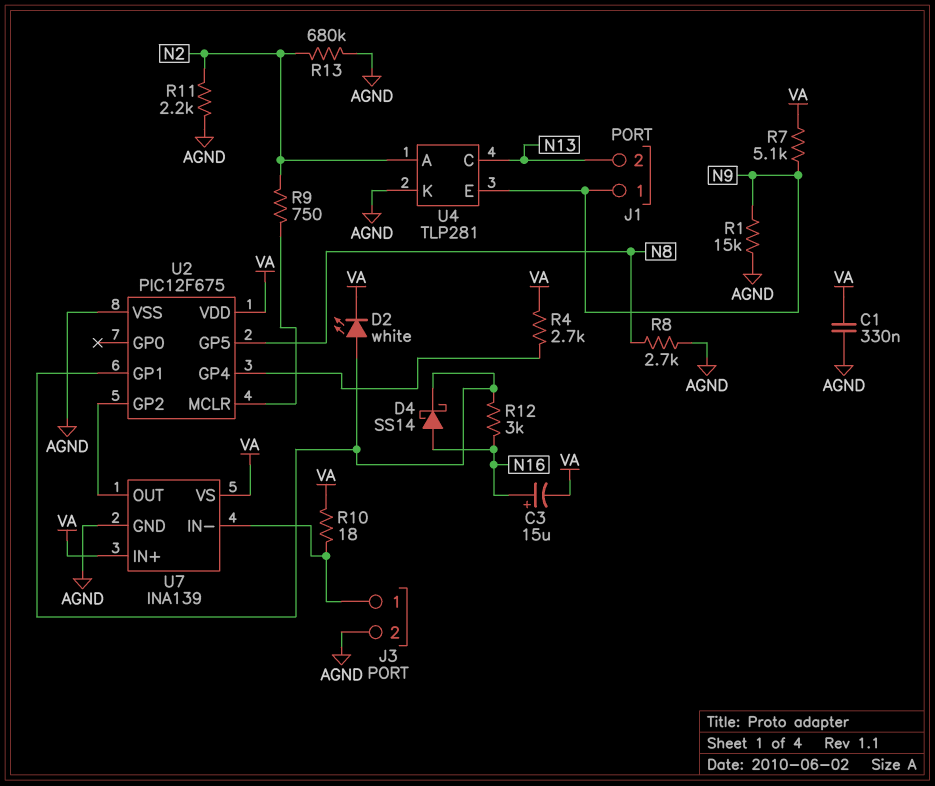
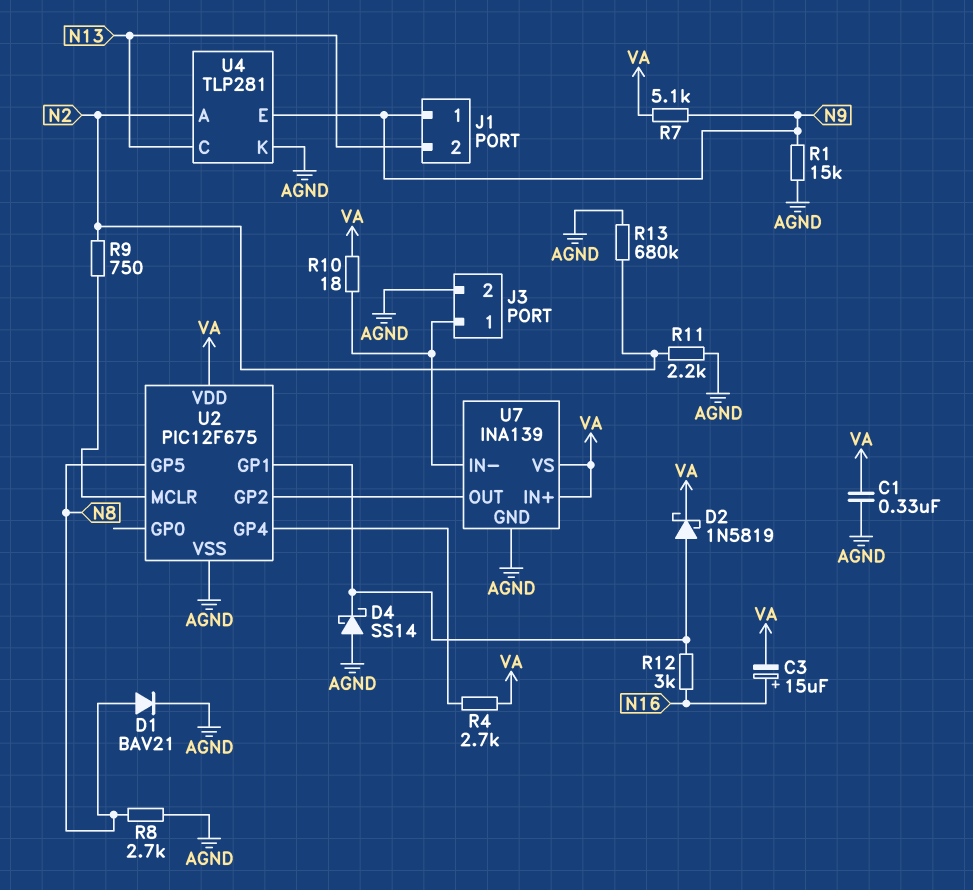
D1: none -> diode BAV21 (A N8, K AGND)
D2: LED white (A U2/GP1, K VA) -> schottky 1N5819 (A U2/GP1, K VA)
D4: schottky SS14 (A N16, K U2/GP1) -> schottky SS14 (A AGND, K U2/GP1)

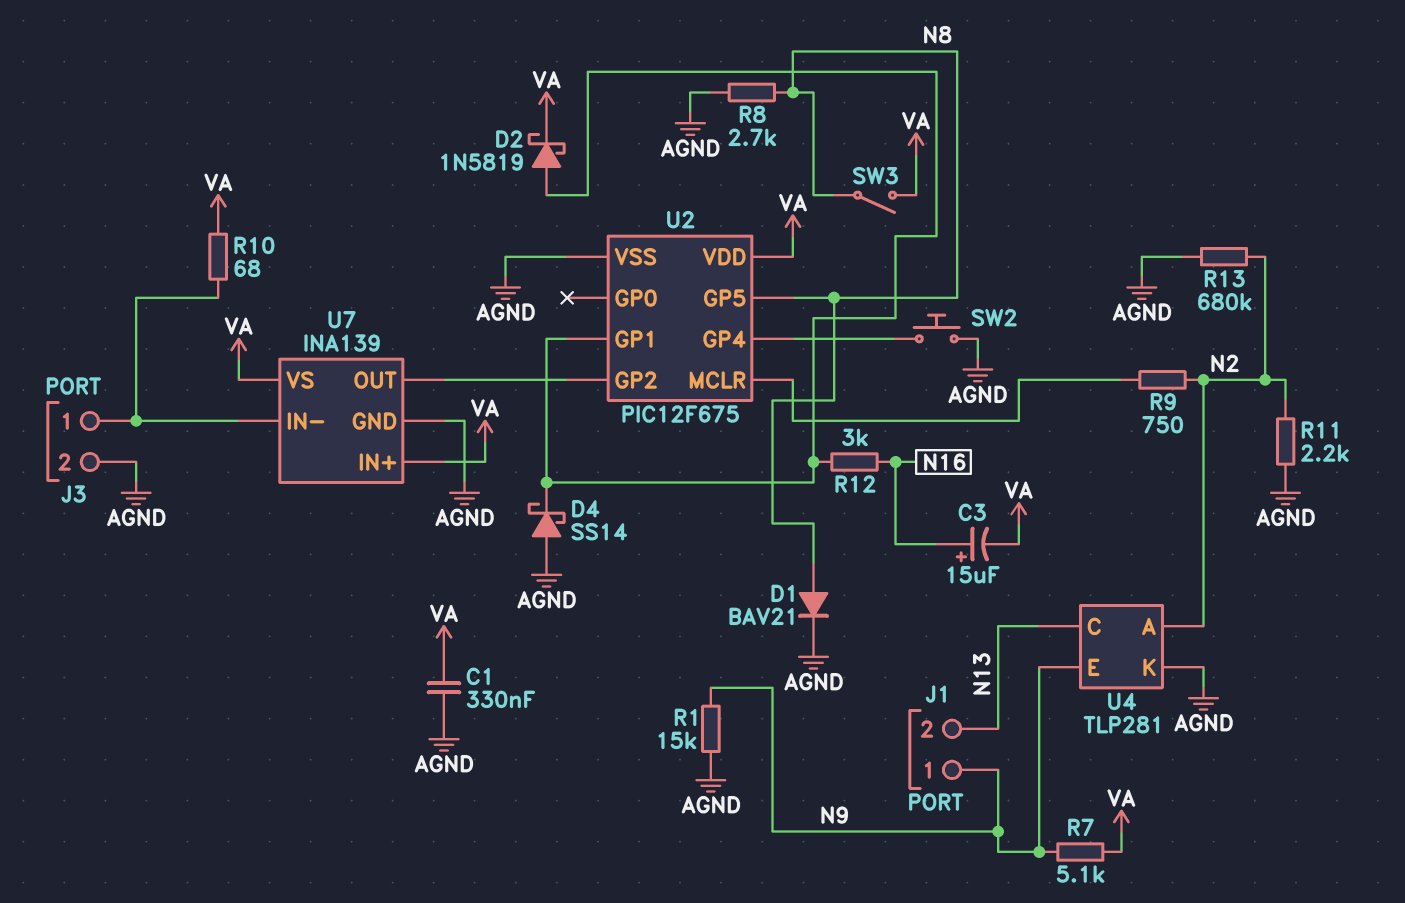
R4: 2.7k (U2/GP4, VA) -> none
R10: 18 (J3/1, VA) -> 68 (J3/1, VA)
SW2: none -> button (AGND, U2/GP4)
SW3: none -> switch (N8, VA)

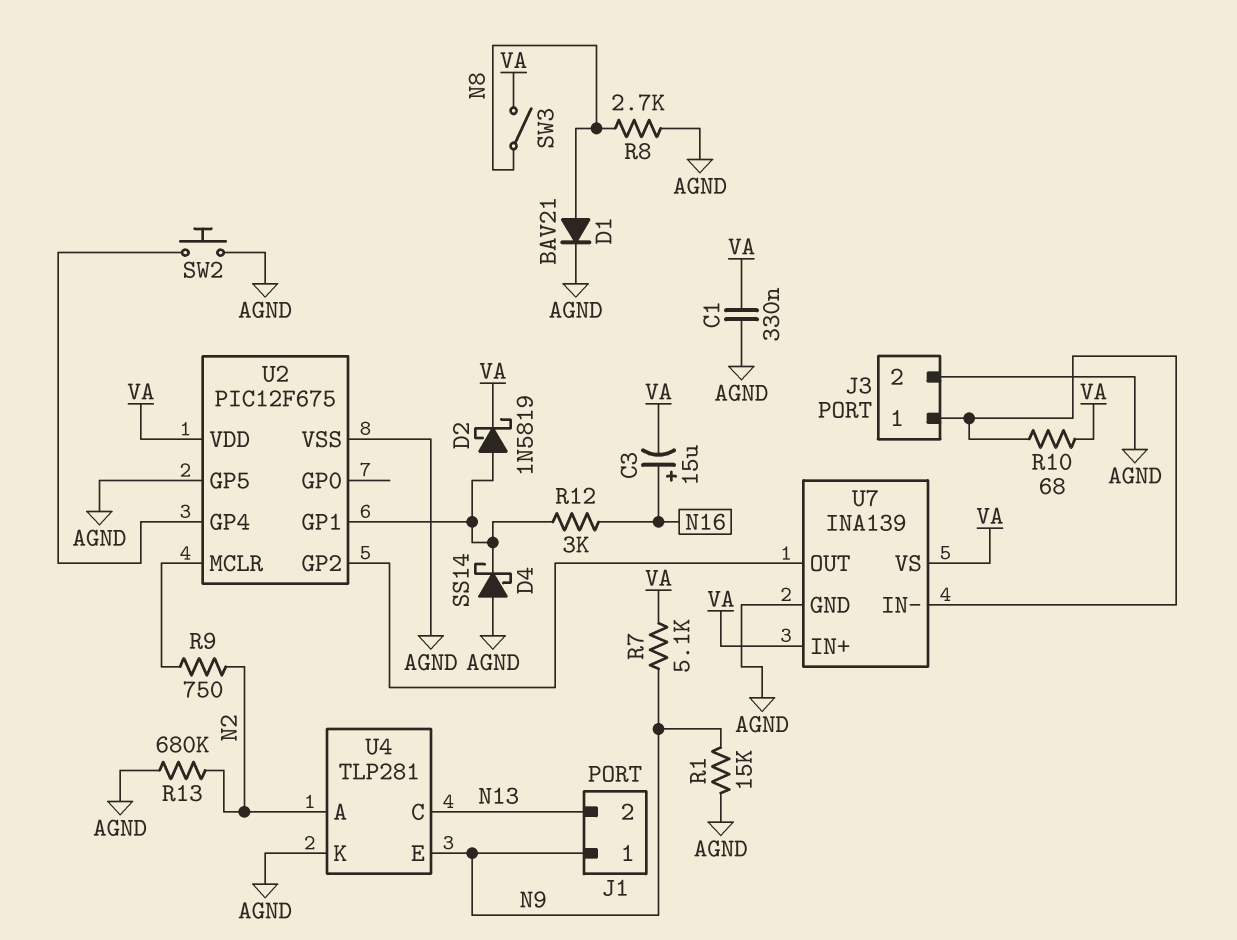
R11: 2.2k (AGND, N2) -> none
U2 pin GP5: N8 -> AGND

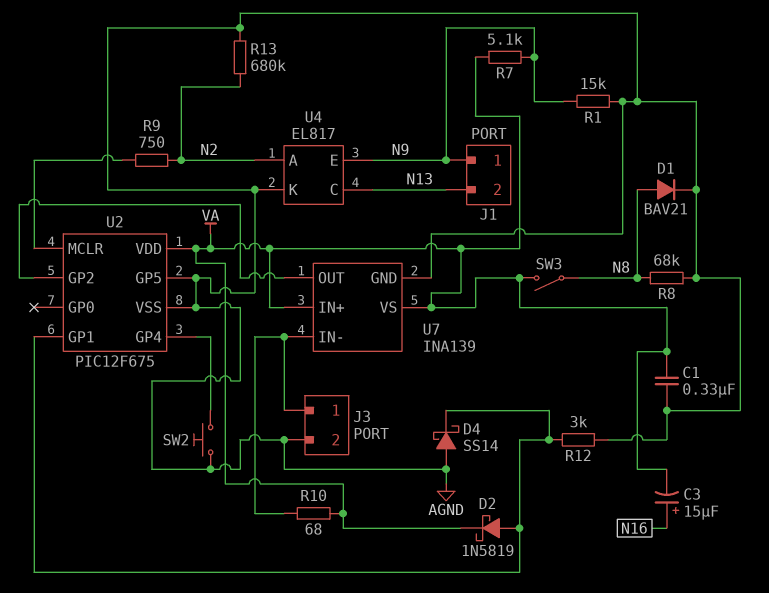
R8: 2.7k (AGND, N8) -> 68k (AGND, N8)
R12: 3k (N16, U2/GP1) -> 3k (AGND, U2/GP1)
U4: TLP281 -> EL817

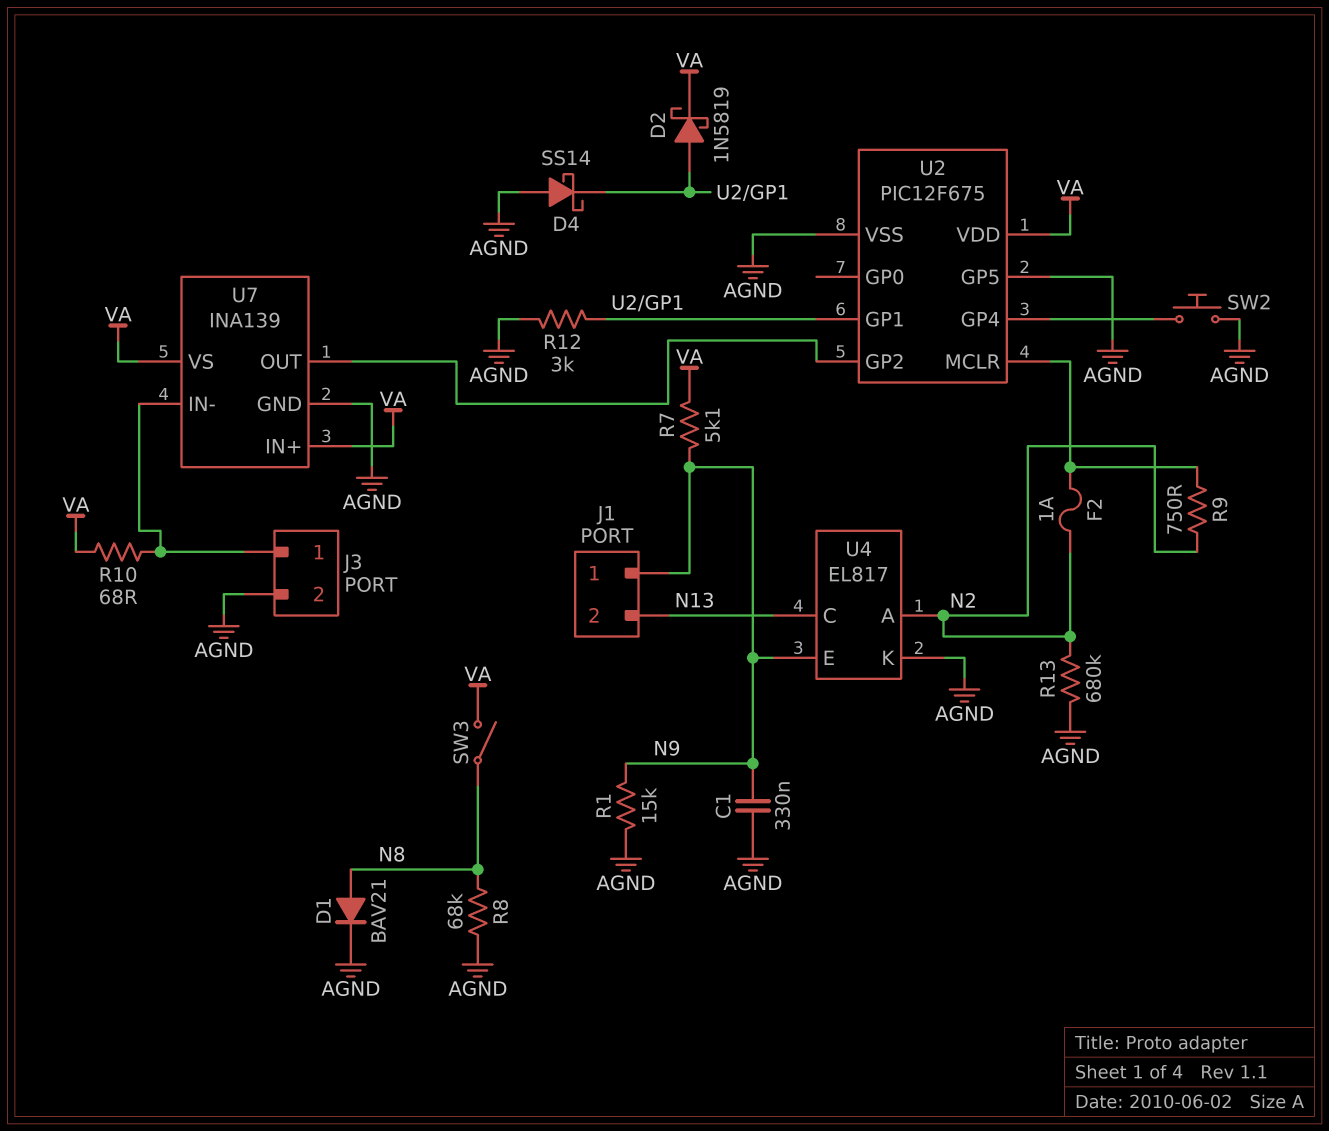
C1: 330nF (AGND, VA) -> 330nF (AGND, N9)
C3: 15uF (plus N16, minus VA) -> none
F2: none -> 1A (N2, U2/MCLR)

